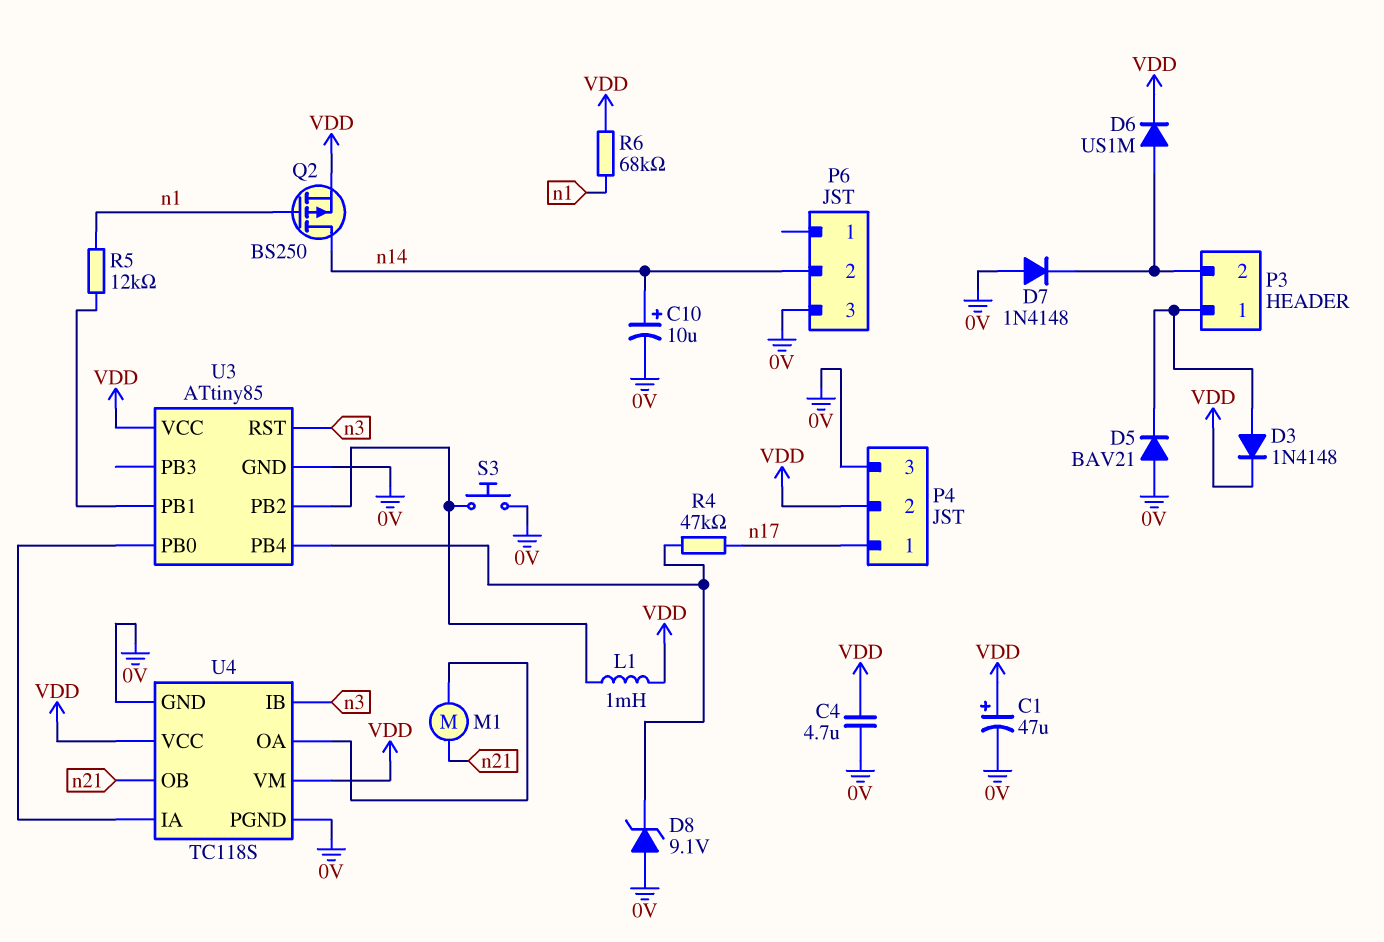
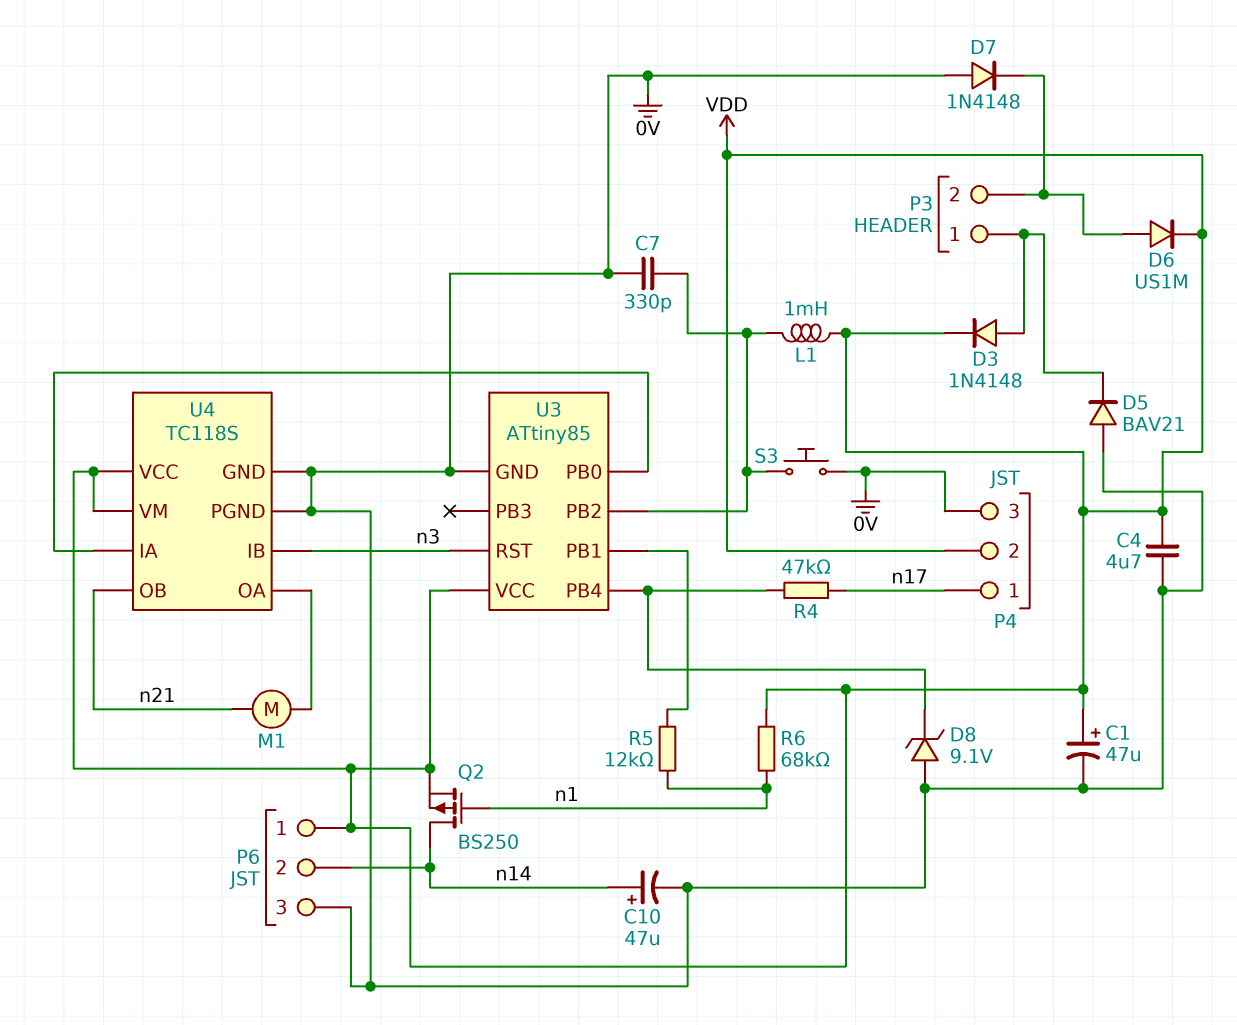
C7: none -> 330pF (0V, U3/PB2)
C10: 10uF (plus n14, minus 0V) -> 47uF (plus n14, minus 0V)
P6 pin 1: none -> VDD

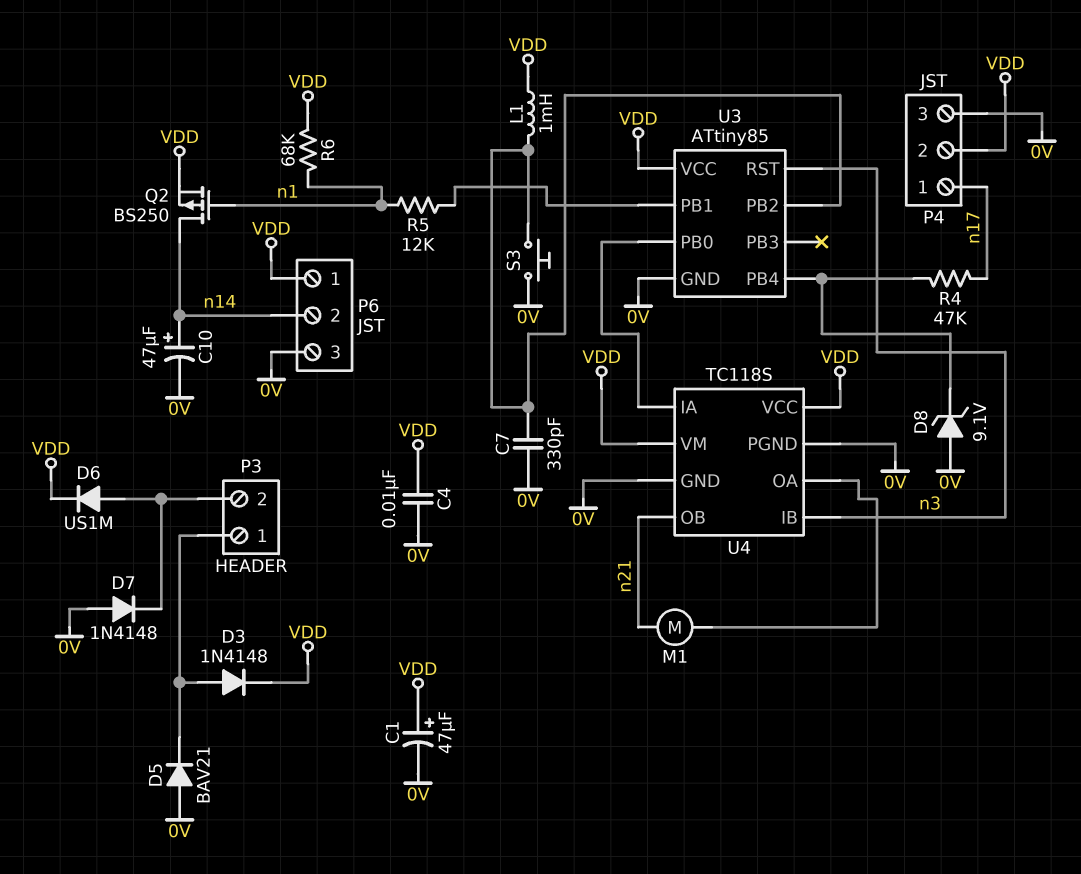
C4: 4.7uF (0V, VDD) -> 10nF (0V, VDD)

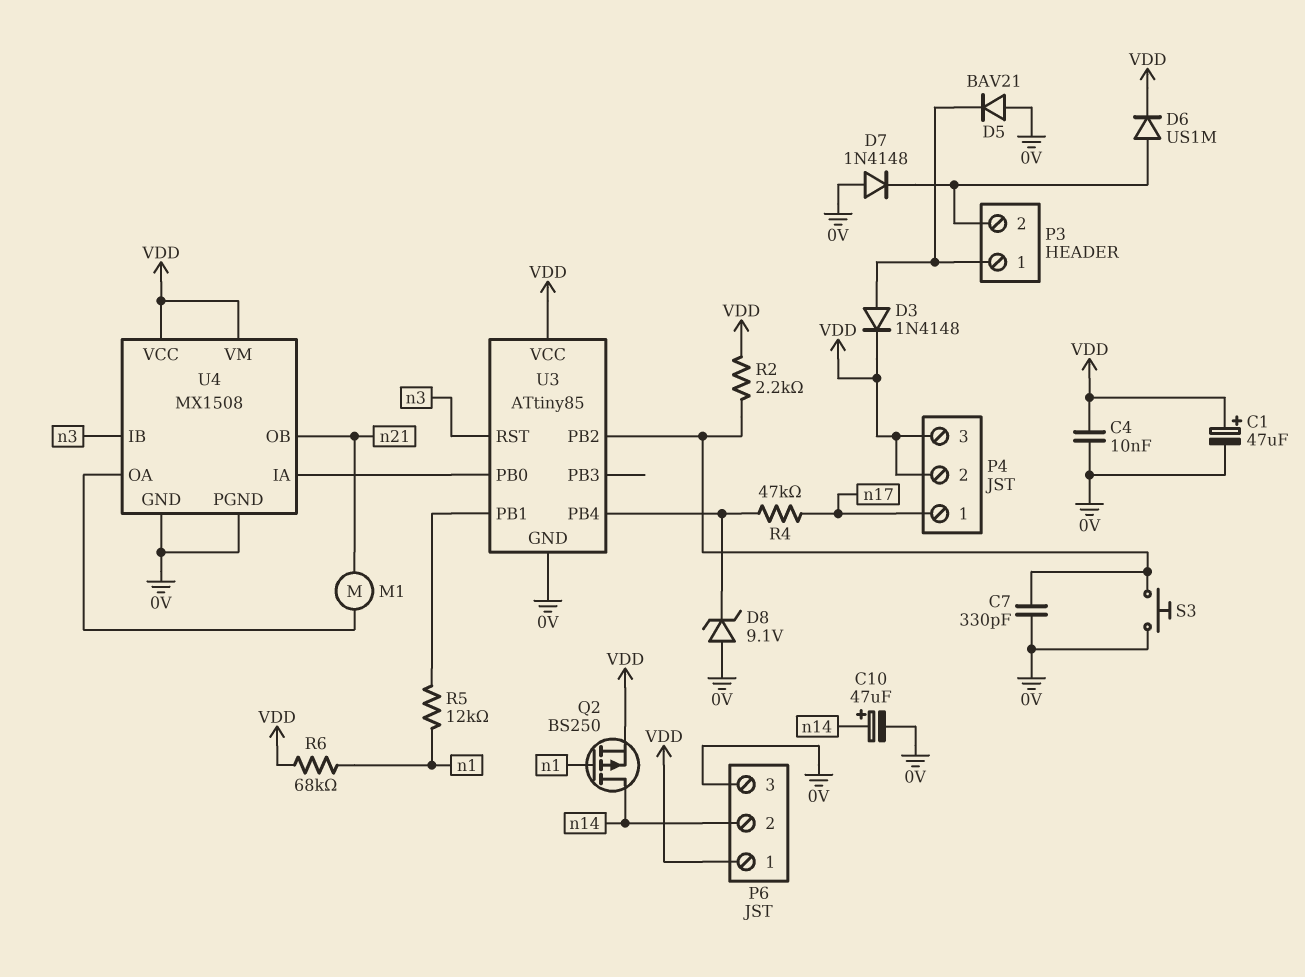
L1: 1mH (U3/PB2, VDD) -> none
P4 pin 3: 0V -> VDD
R2: none -> 2.2k (U3/PB2, VDD)
U4: TC118S -> MX1508

